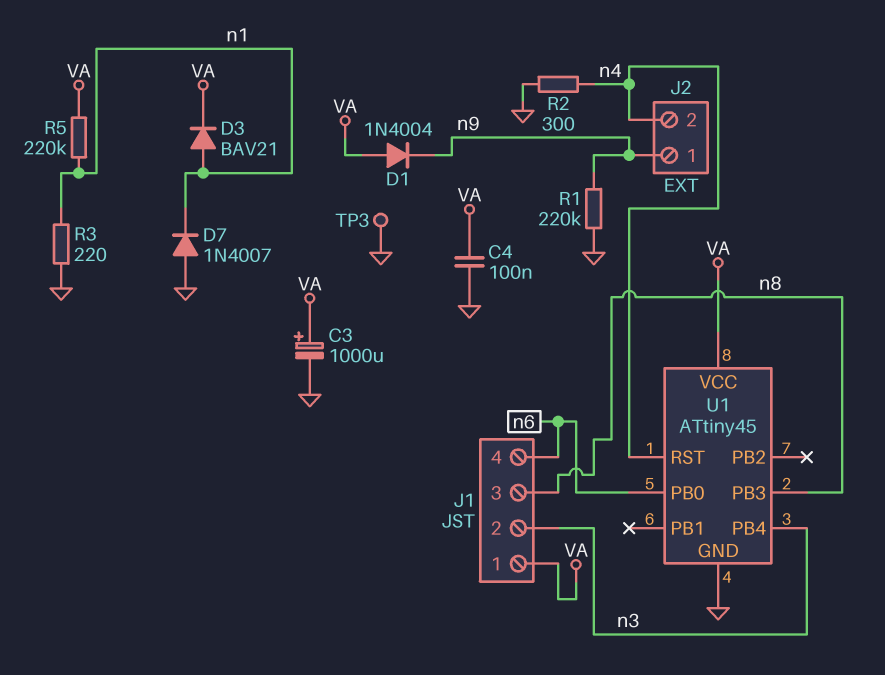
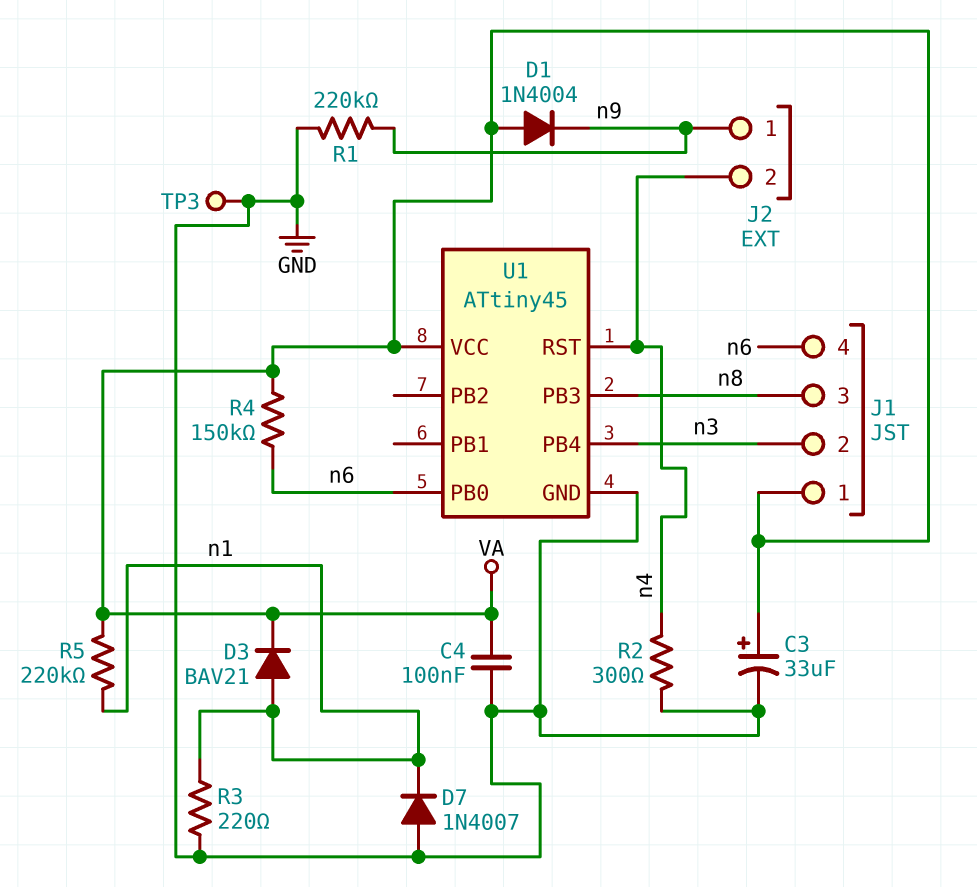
C3: 1000uF (plus VA, minus GND) -> 33uF (plus VA, minus GND)
R4: none -> 150k (VA, n6)

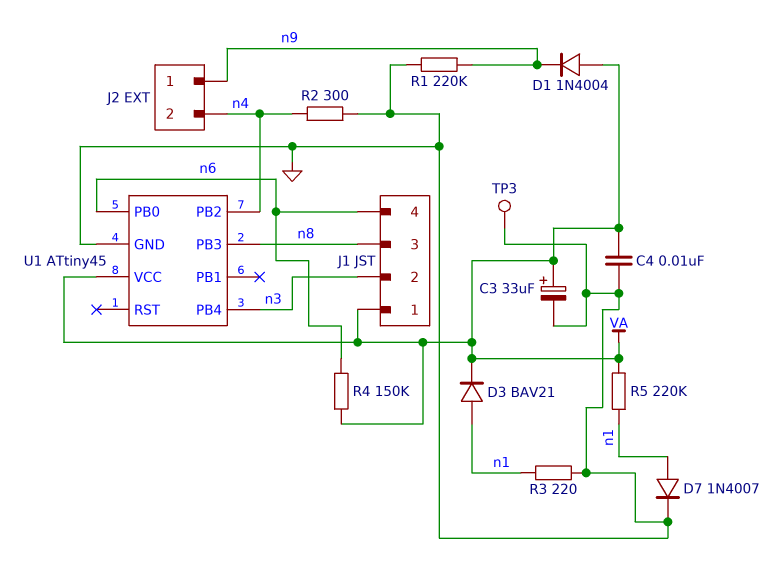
C4: 100nF (GND, VA) -> 10nF (GND, VA)
D7: diode 1N4007 (A GND, K n1) -> diode 1N4007 (A n1, K GND)
U1 pin PB2: none -> n4
U1 pin RST: n4 -> none

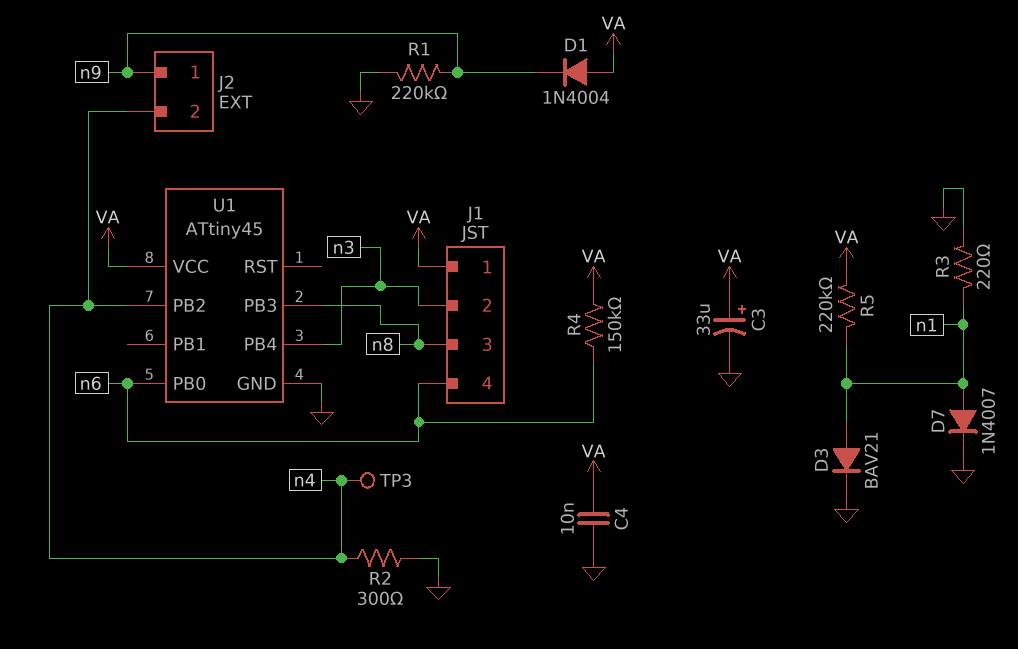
D3: diode BAV21 (A n1, K VA) -> diode BAV21 (A n1, K GND)
TP3: test point (GND) -> test point (n4)

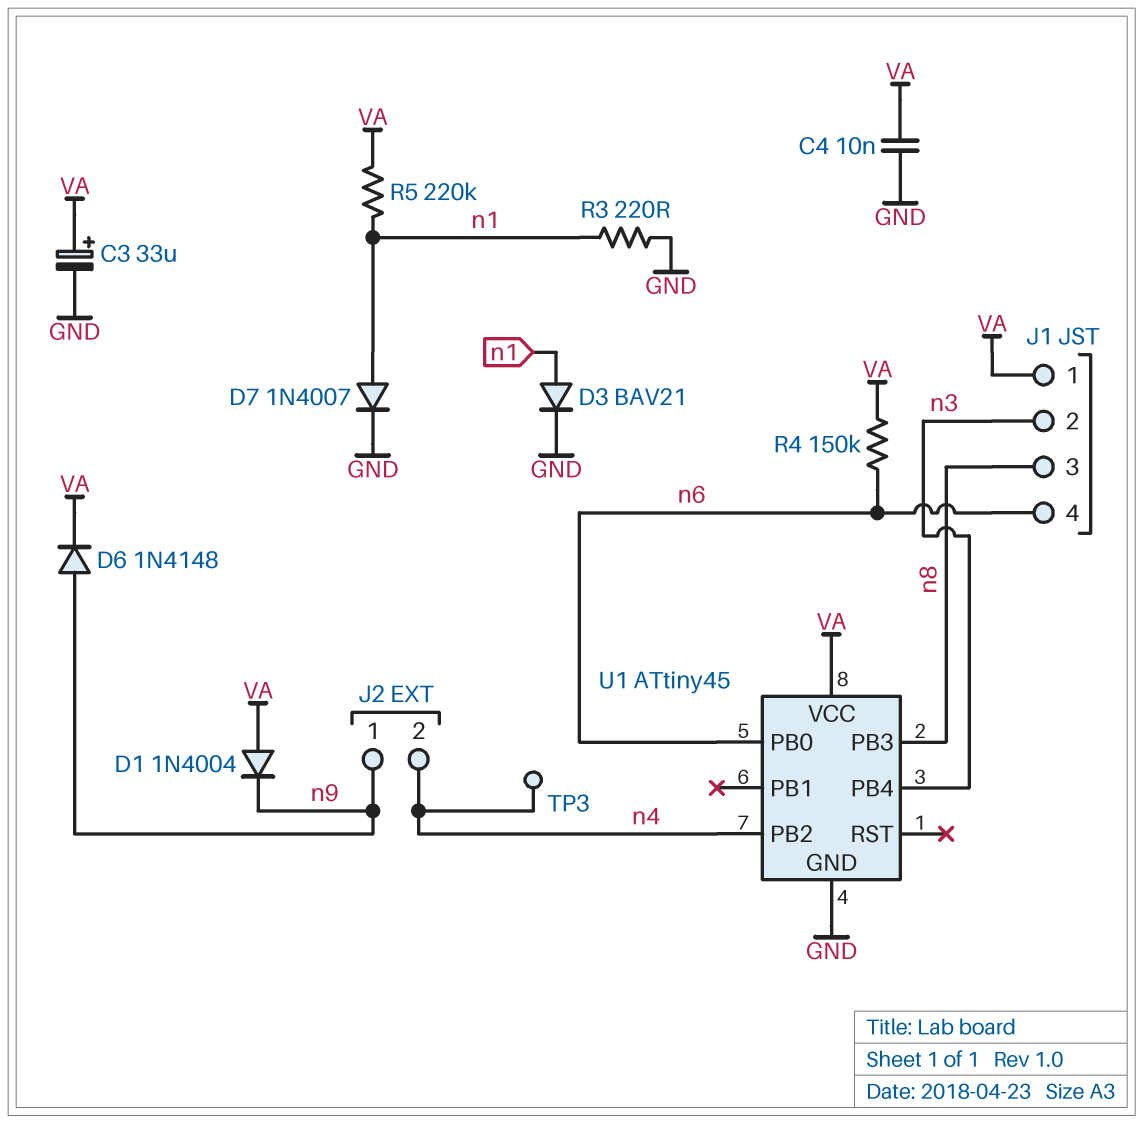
D6: none -> diode 1N4148 (A n9, K VA)
R1: 220k (GND, n9) -> none
R2: 300 (GND, n4) -> none

